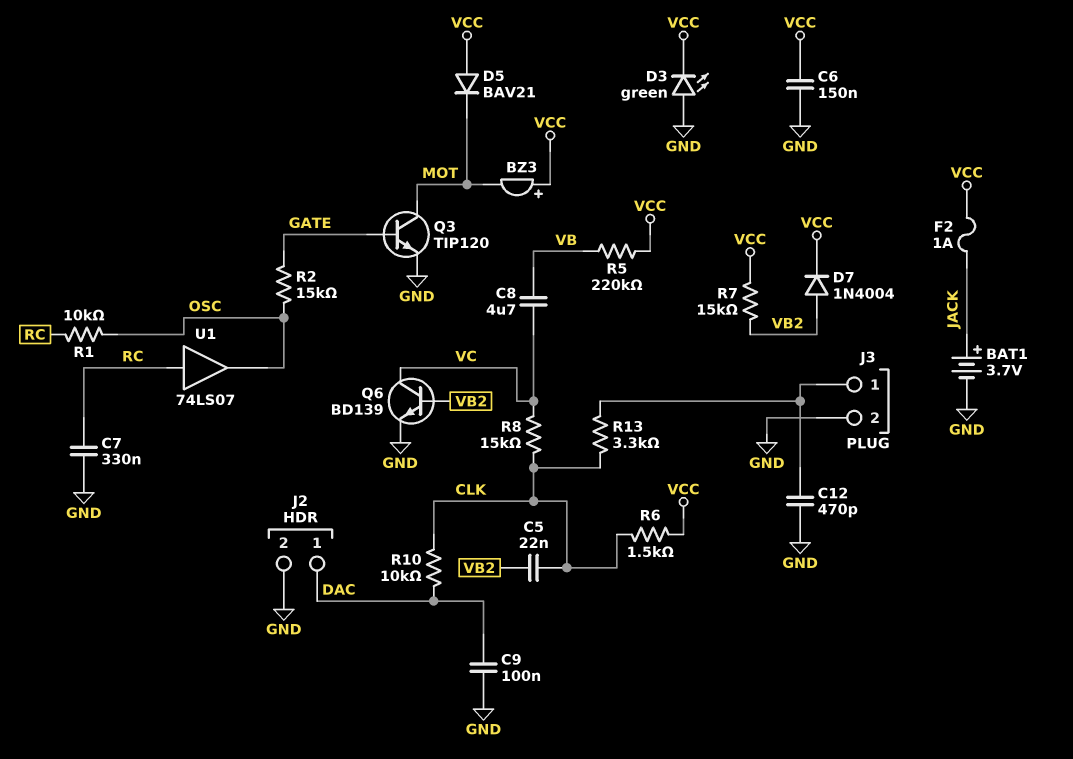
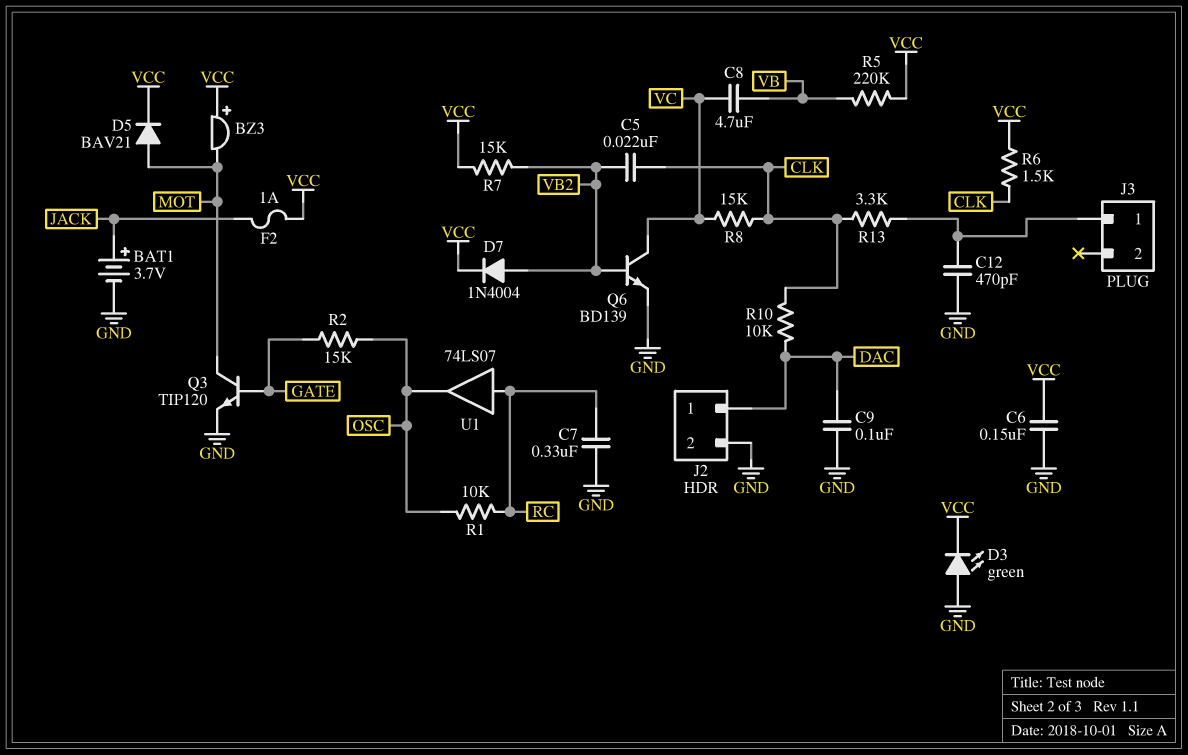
D5: diode BAV21 (A VCC, K MOT) -> diode BAV21 (A MOT, K VCC)
J3 pin 2: GND -> none

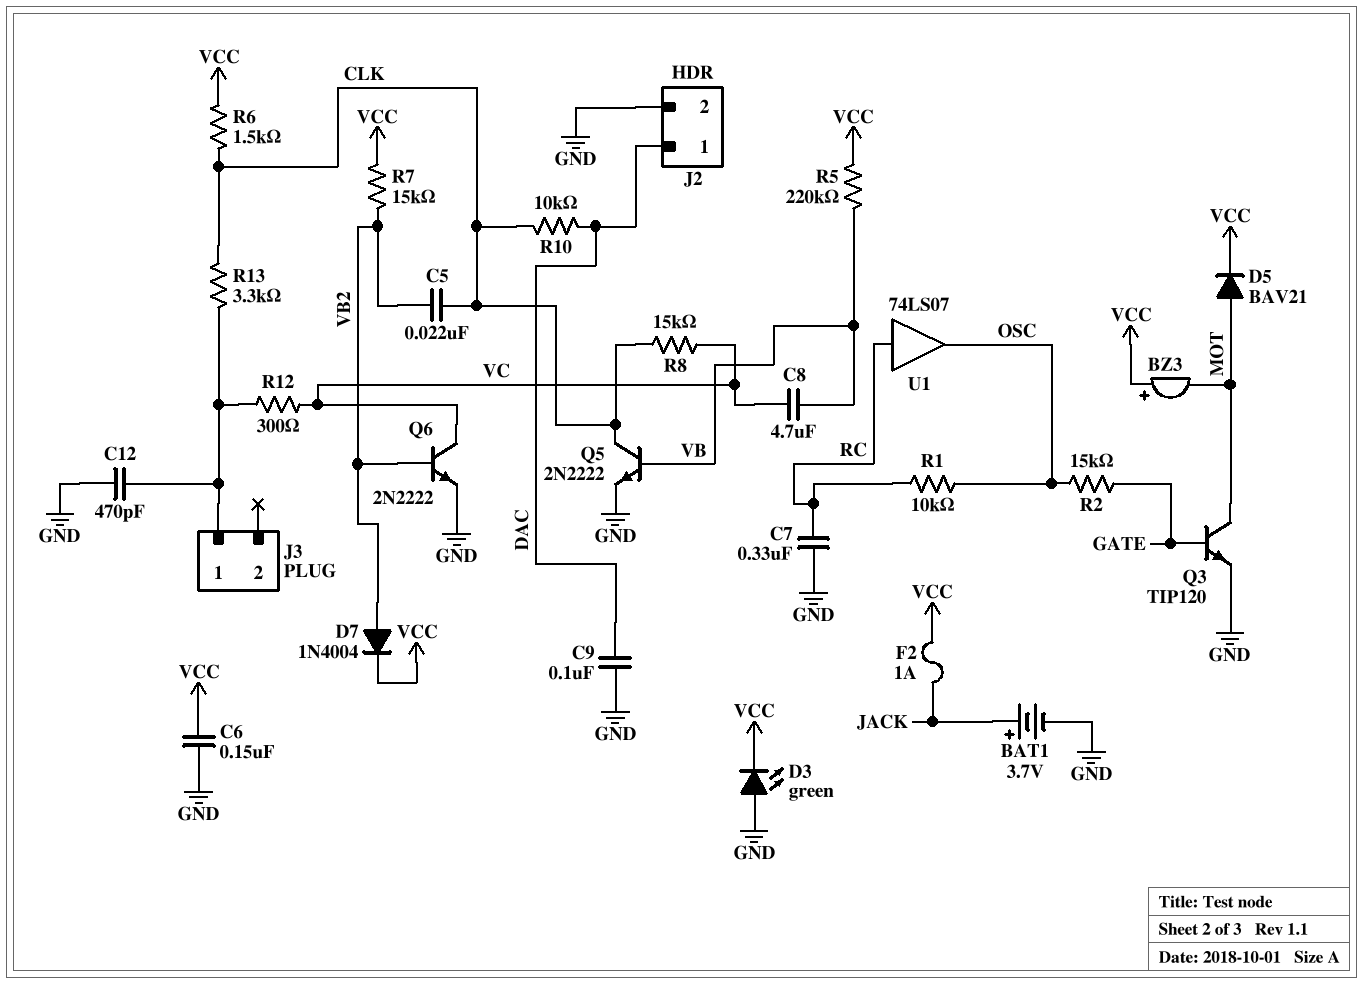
Q5: none -> NPN 2N2222 (B VB, C CLK, E GND)
Q6: NPN BD139 (B VB2, C VC, E GND) -> NPN 2N2222 (B VB2, C VC, E GND)
R12: none -> 300 (J3/1, VC)

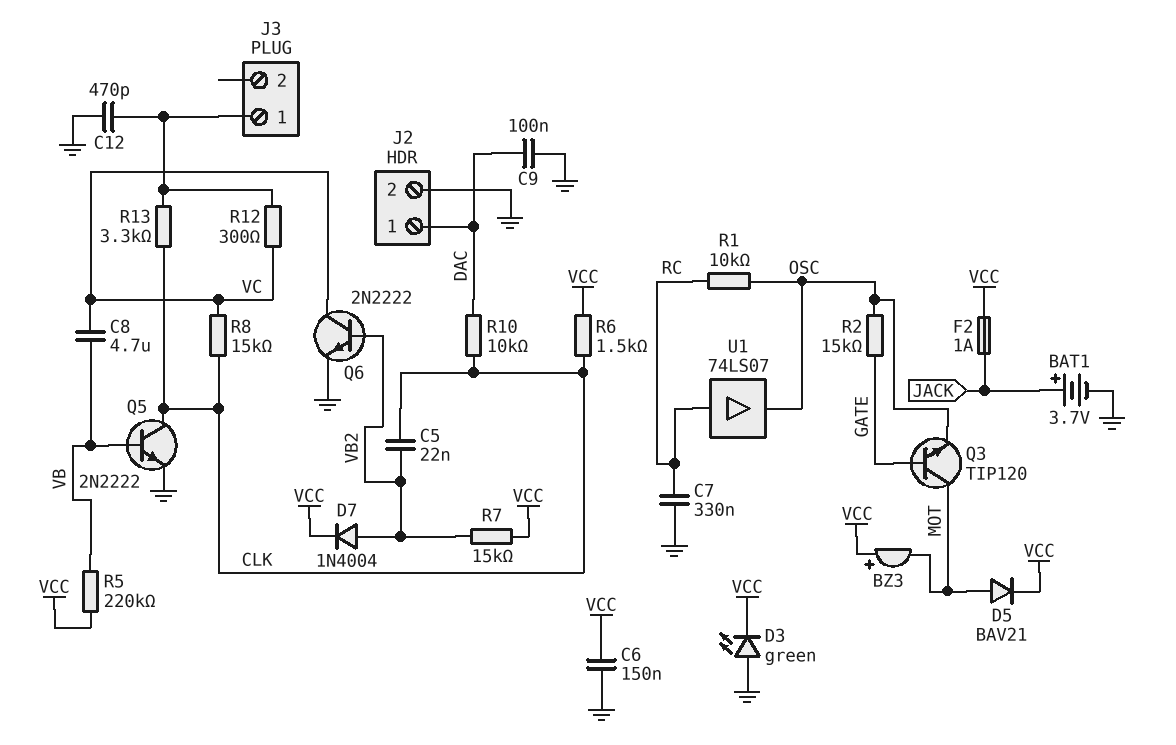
Q3: NPN TIP120 (B GATE, C MOT, E GND) -> NPN TIP120 (B GATE, C MOT, E OSC)

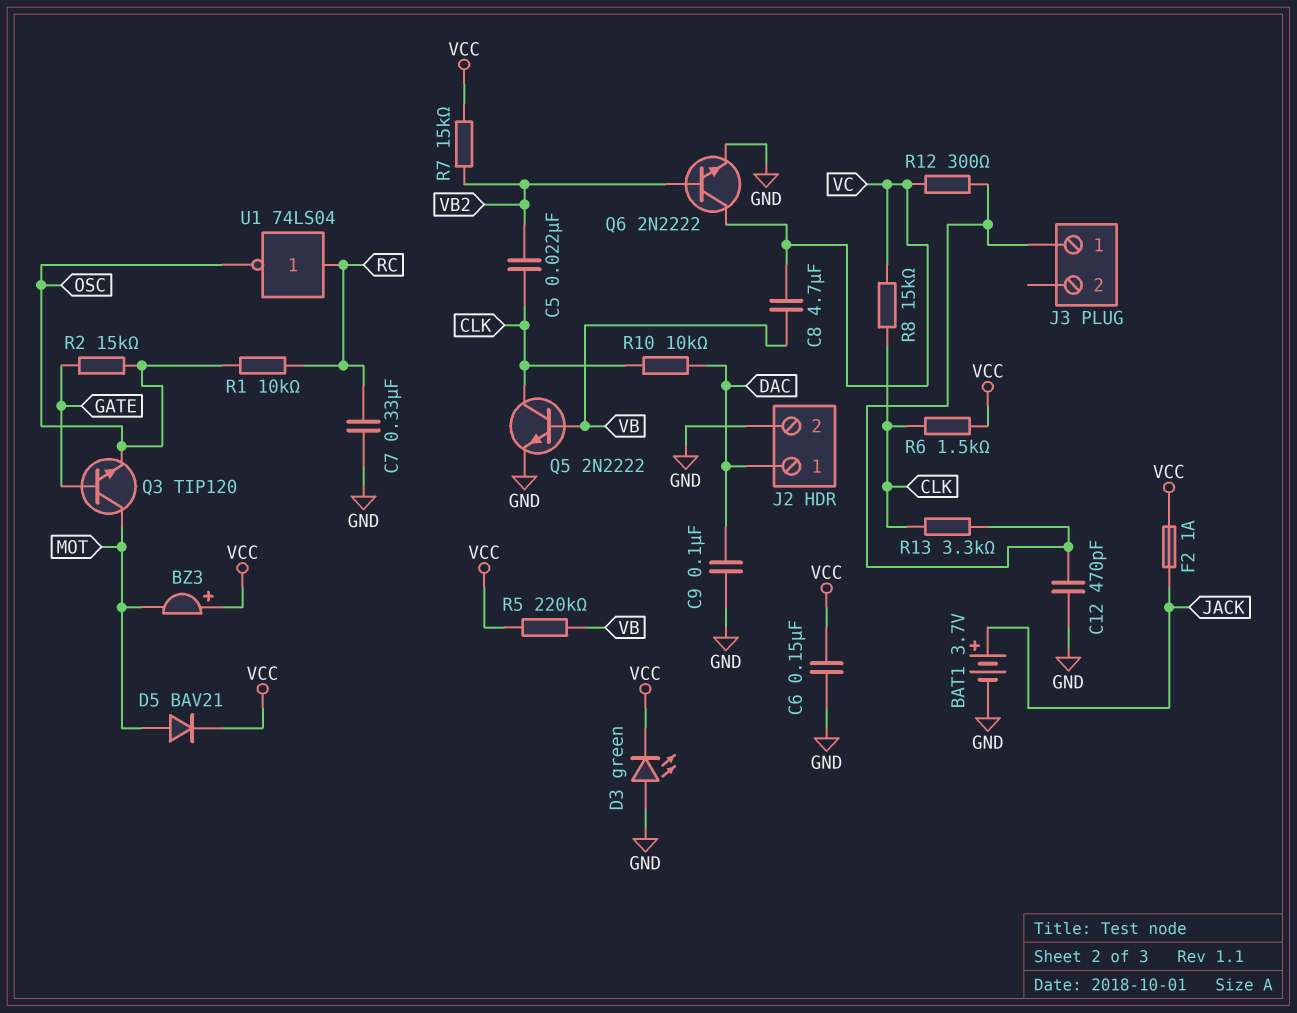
D7: diode 1N4004 (A VB2, K VCC) -> none
U1: buffer 74LS07 (in RC, out OSC) -> NOT 74LS04 (in RC, out OSC)

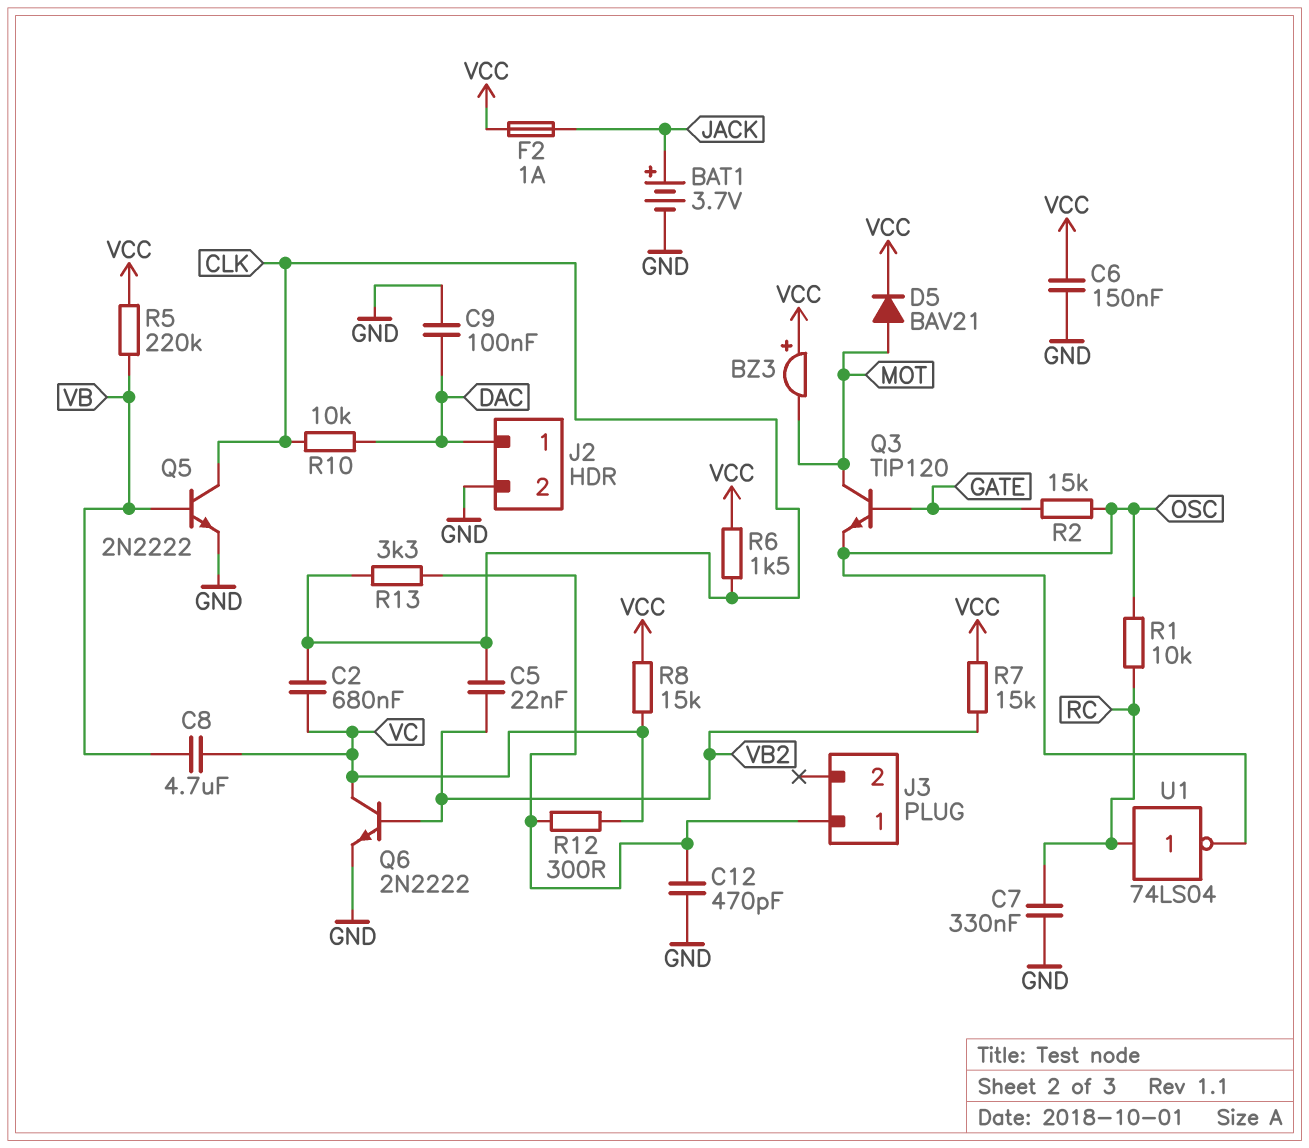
C2: none -> 680nF (CLK, VC)
D3: LED green (A GND, K VCC) -> none
R8: 15k (CLK, VC) -> 15k (VC, VCC)

